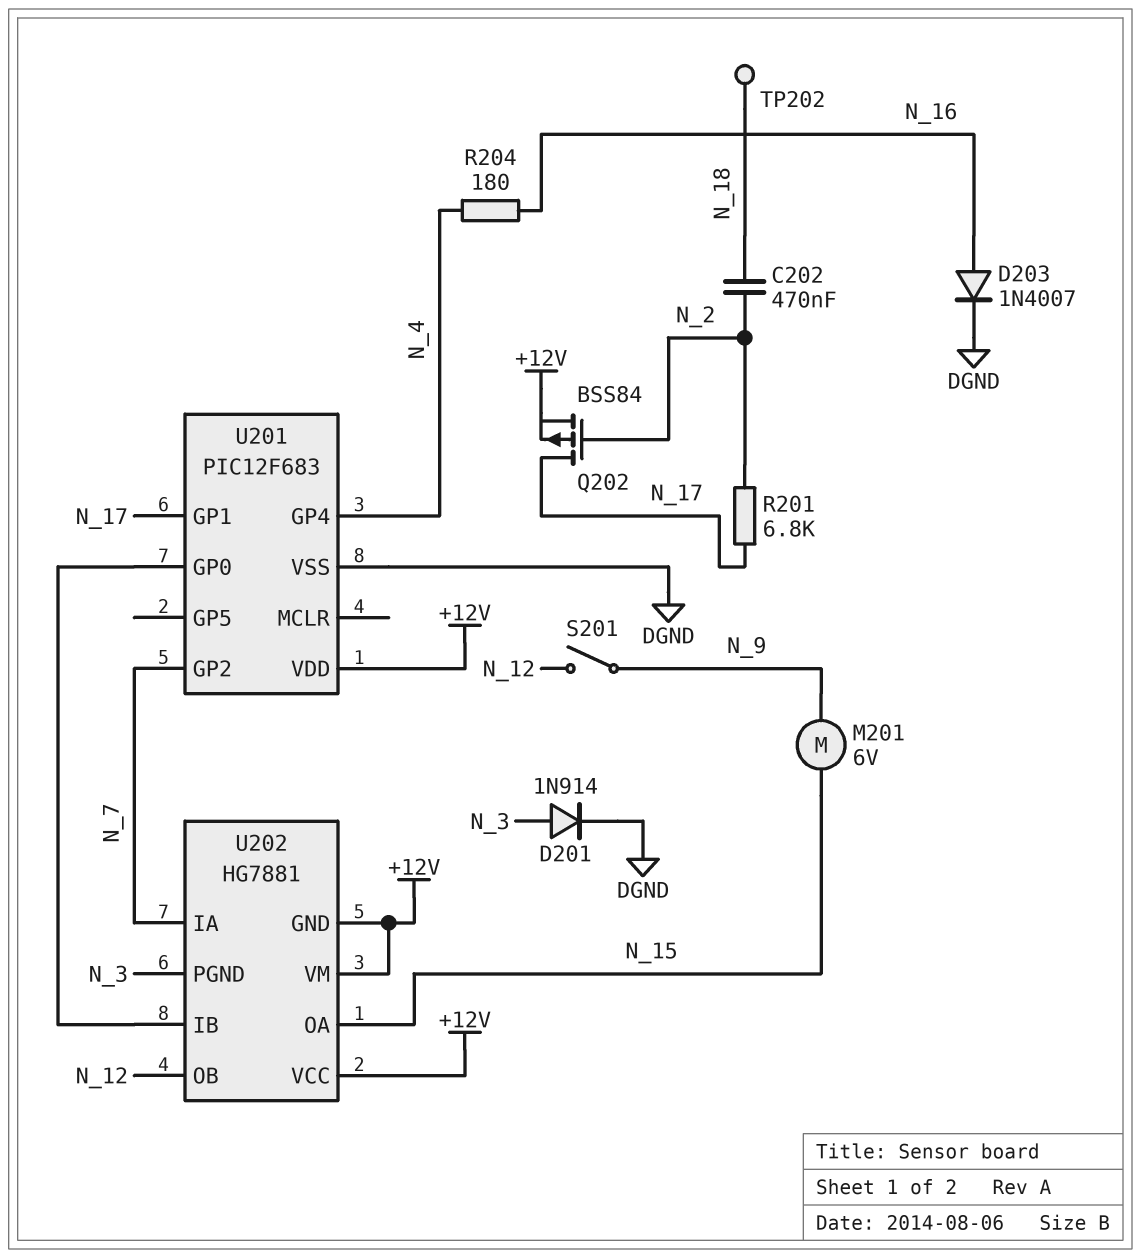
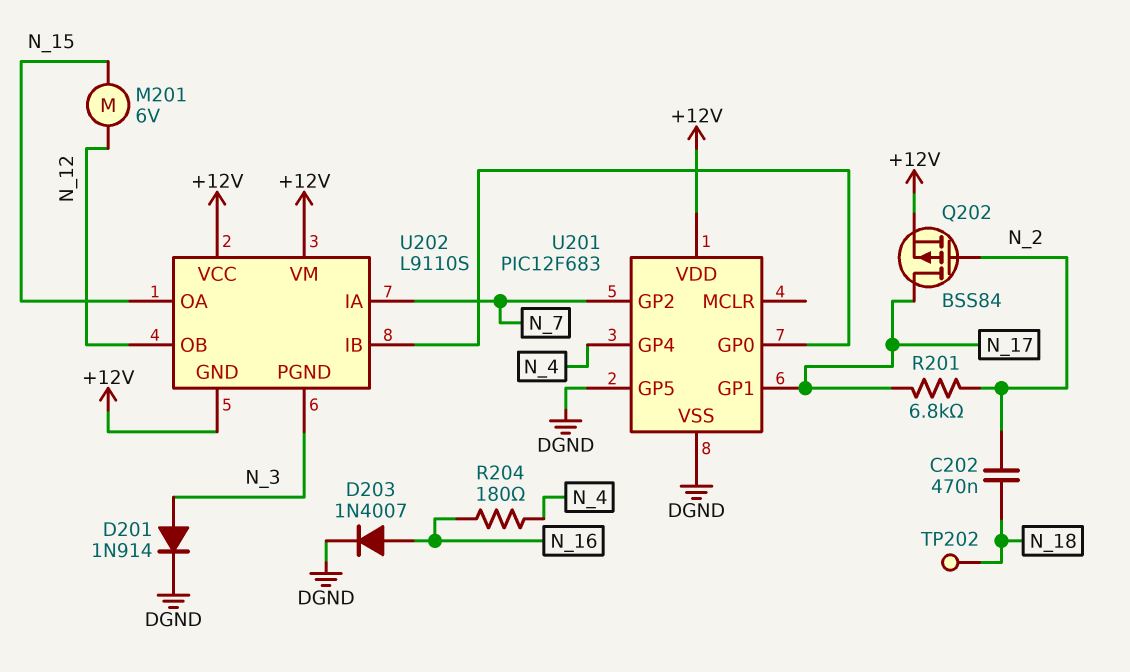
M201: motor 6V (N_9, N_15) -> motor 6V (N_12, N_15)
S201: switch (N_9, N_12) -> none
U201 pin GP5: none -> DGND
U202: HG7881 -> L9110S

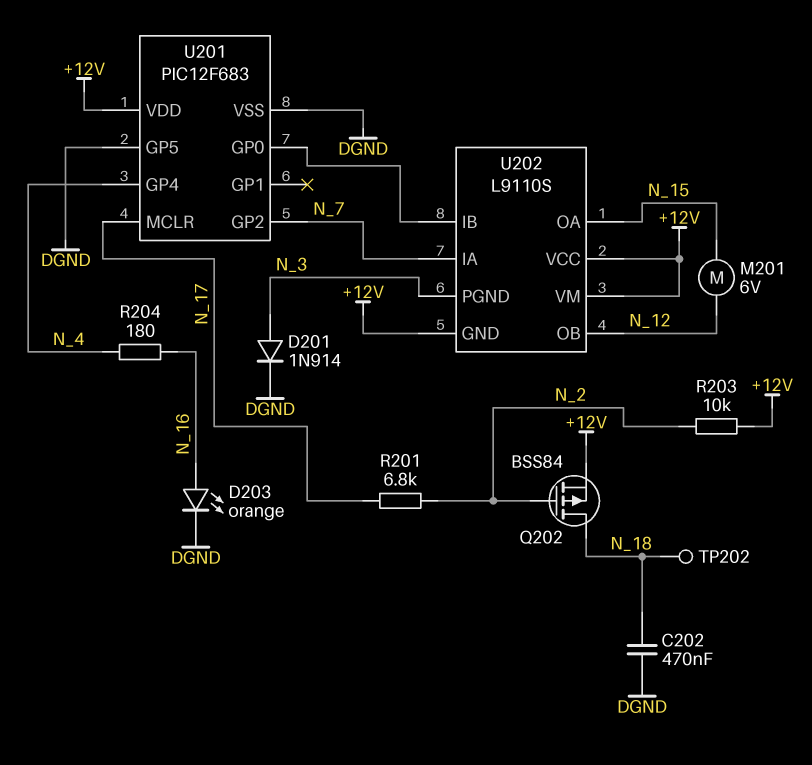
C202: 470nF (N_2, N_18) -> 470nF (DGND, N_18)
D203: diode 1N4007 (A N_16, K DGND) -> LED orange (A N_16, K DGND)
Q202: PMOS BSS84 (G N_2, D N_17, S +12V) -> PMOS BSS84 (G N_2, D N_18, S +12V)
R203: none -> 10k (+12V, N_2)
U201 pin GP1: N_17 -> none
U201 pin MCLR: none -> N_17

